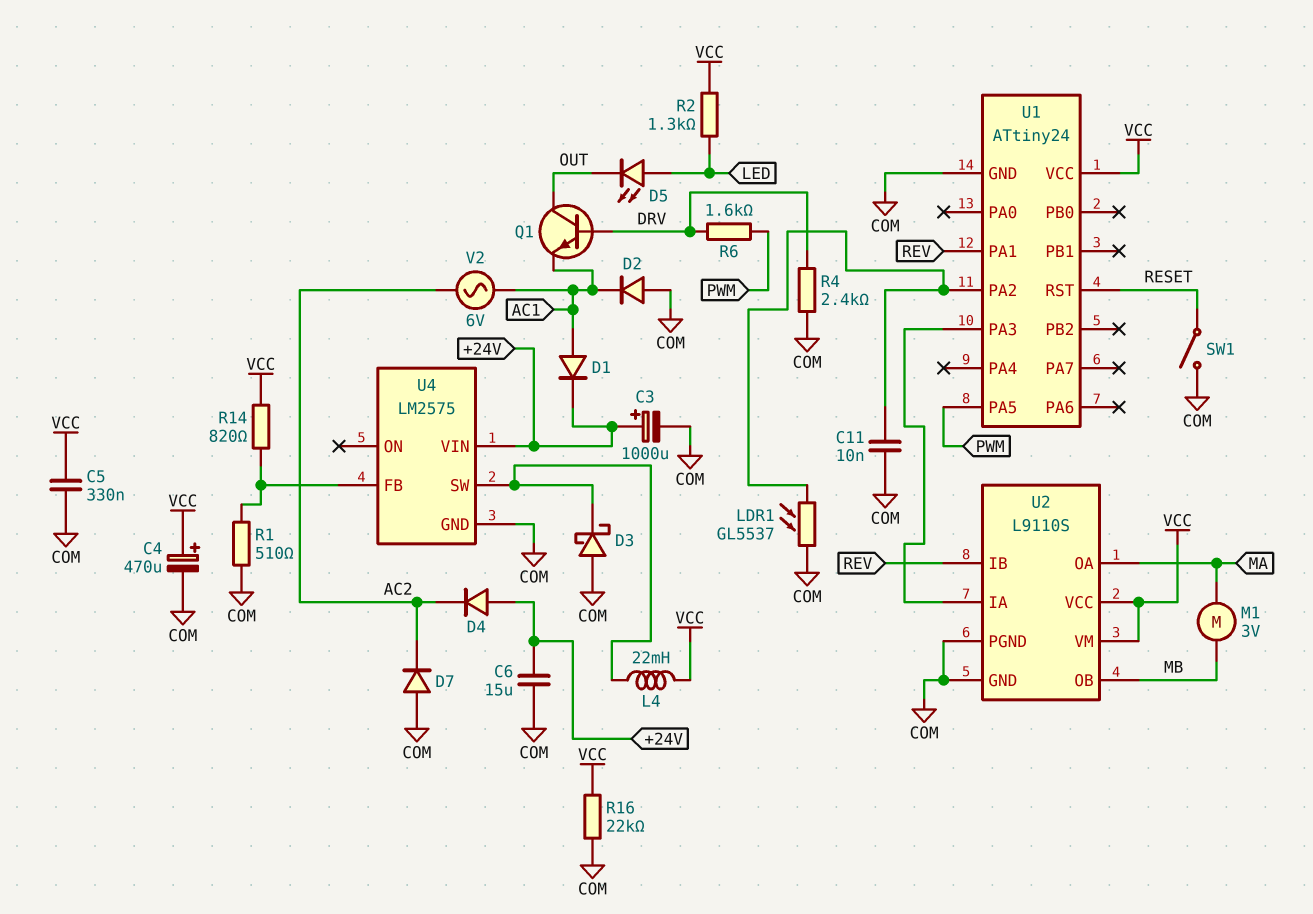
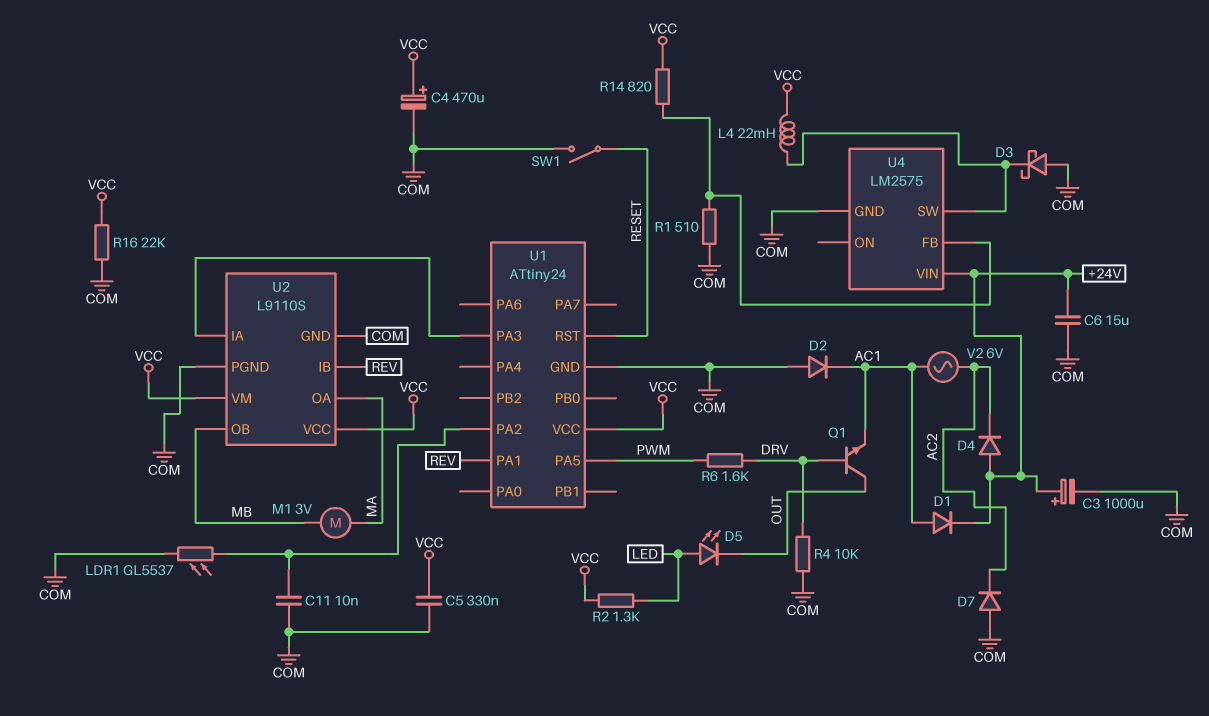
R4: 2.4k (COM, DRV) -> 10k (COM, DRV)

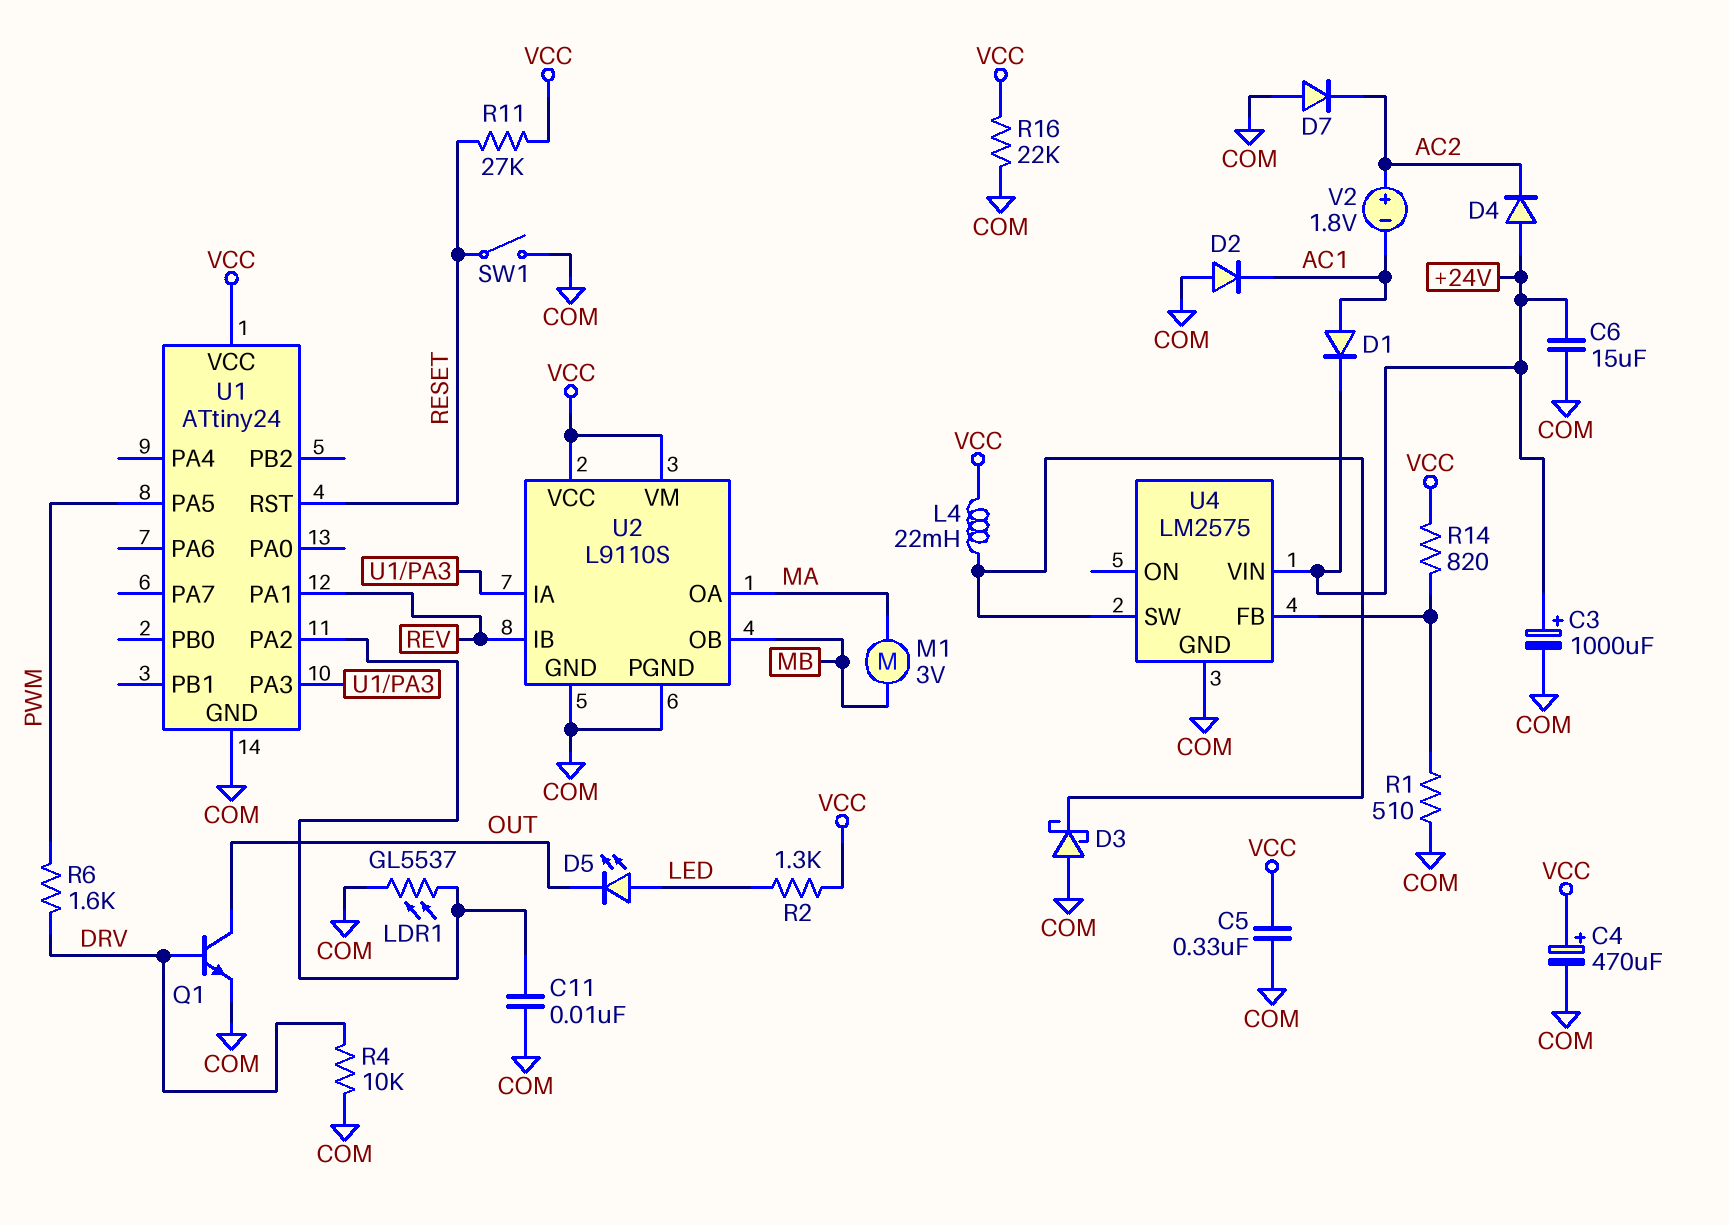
Q1: NPN (B DRV, C OUT, E AC1) -> NPN (B DRV, C OUT, E COM)
R11: none -> 27k (RESET, VCC)
V2: AC 6V (AC1, AC2) -> 1.8V (plus AC2, minus AC1)

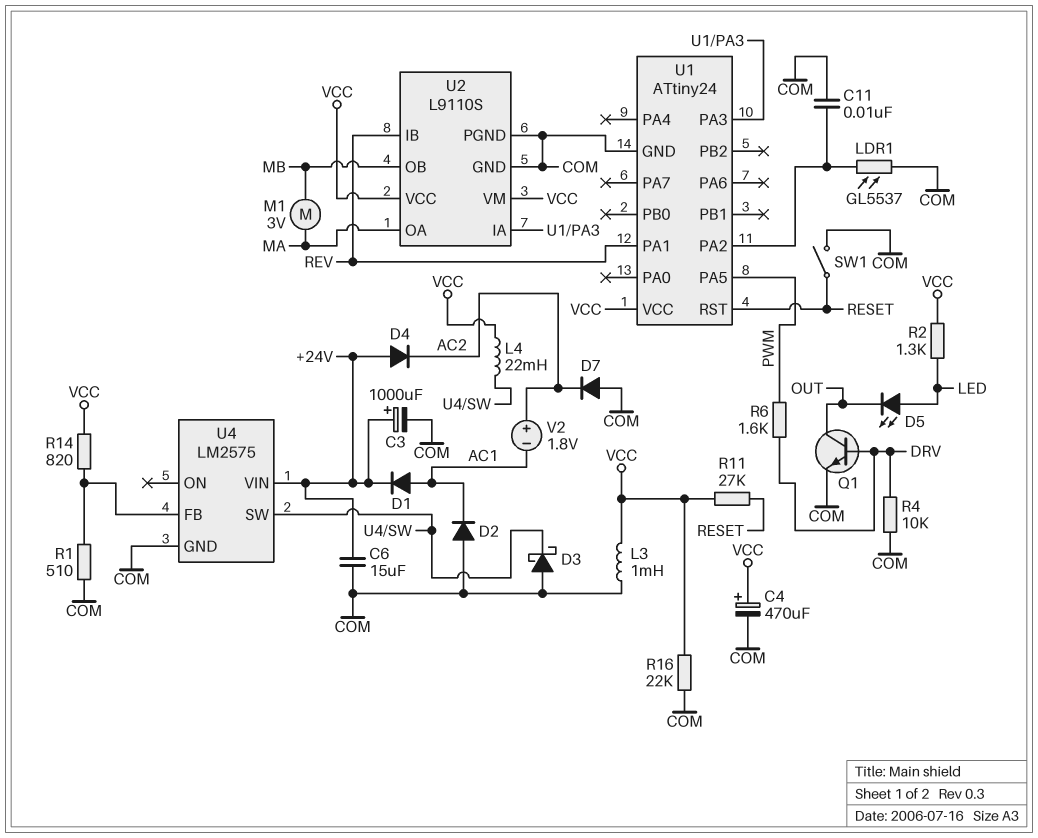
C5: 330nF (COM, VCC) -> none
L3: none -> 1mH (COM, VCC)

